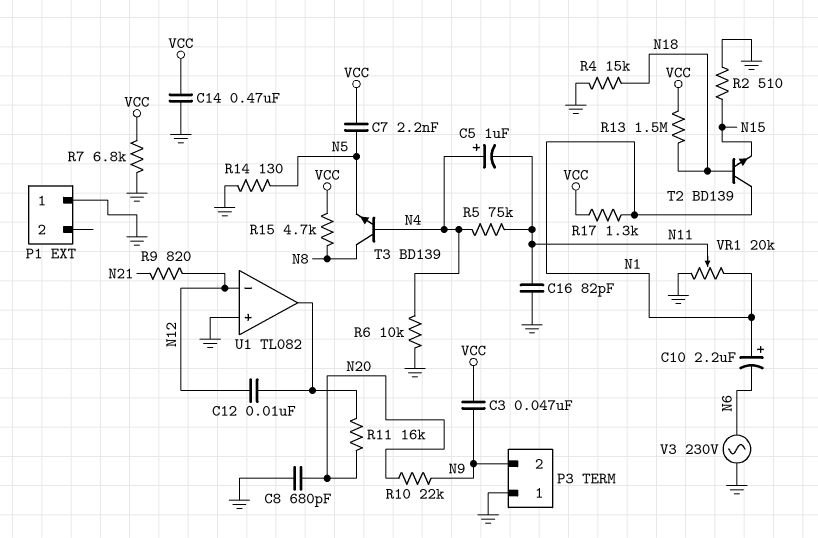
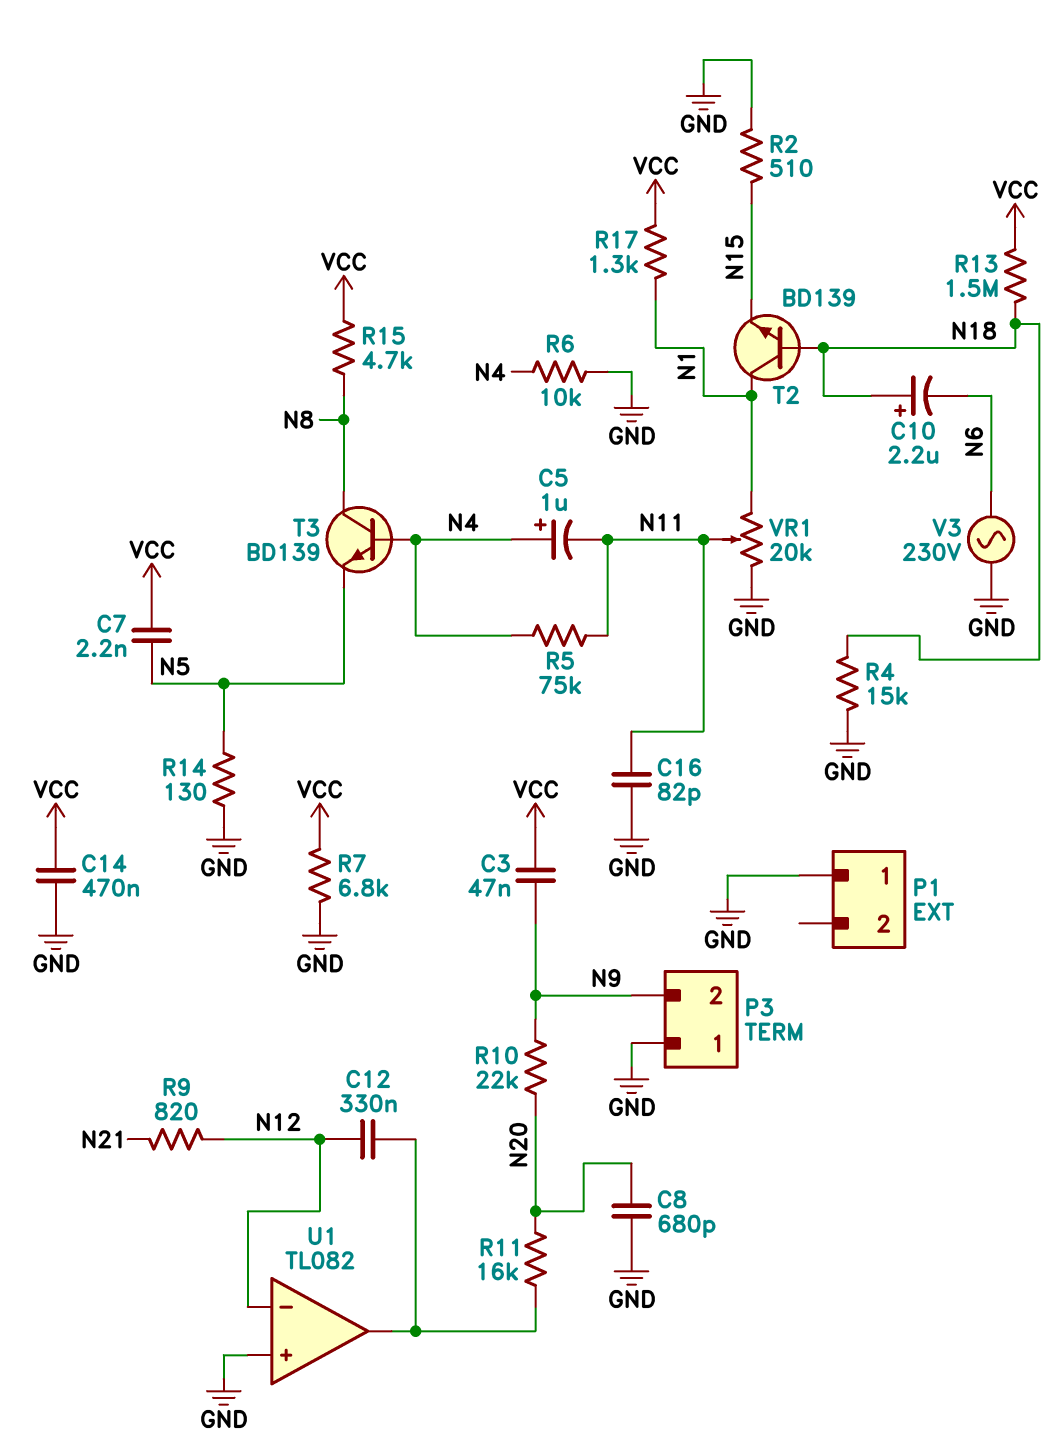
C10: 2.2uF (plus N1, minus N6) -> 2.2uF (plus N18, minus N6)
C12: 10nF (N12, U1/out) -> 330nF (N12, U1/out)

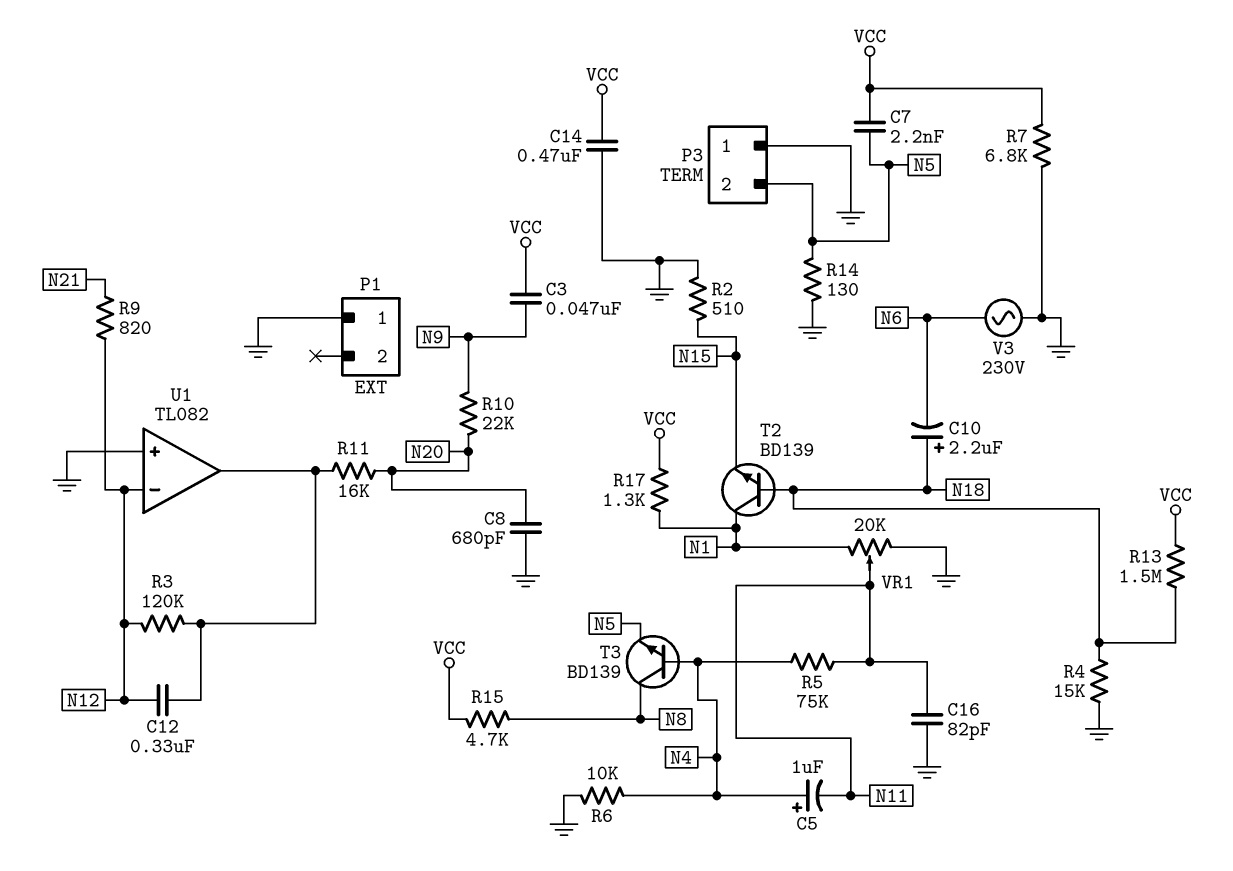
P3 pin 2: N9 -> N5
R3: none -> 120k (N12, U1/out)

